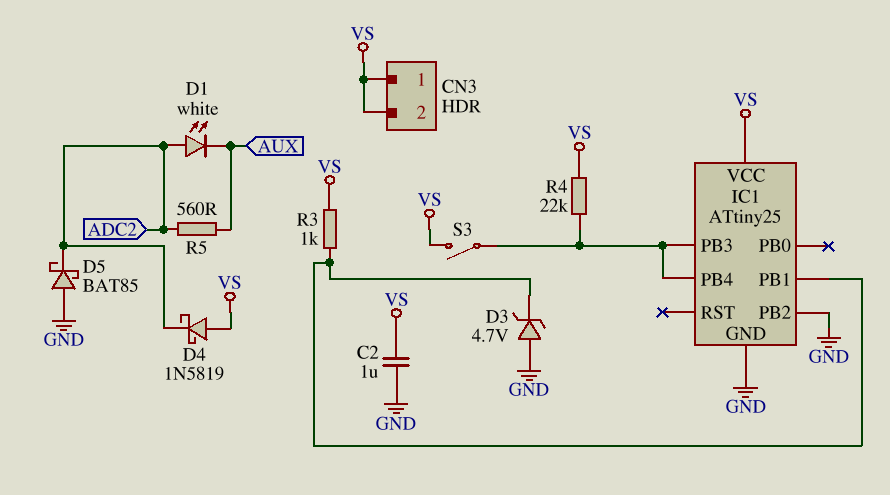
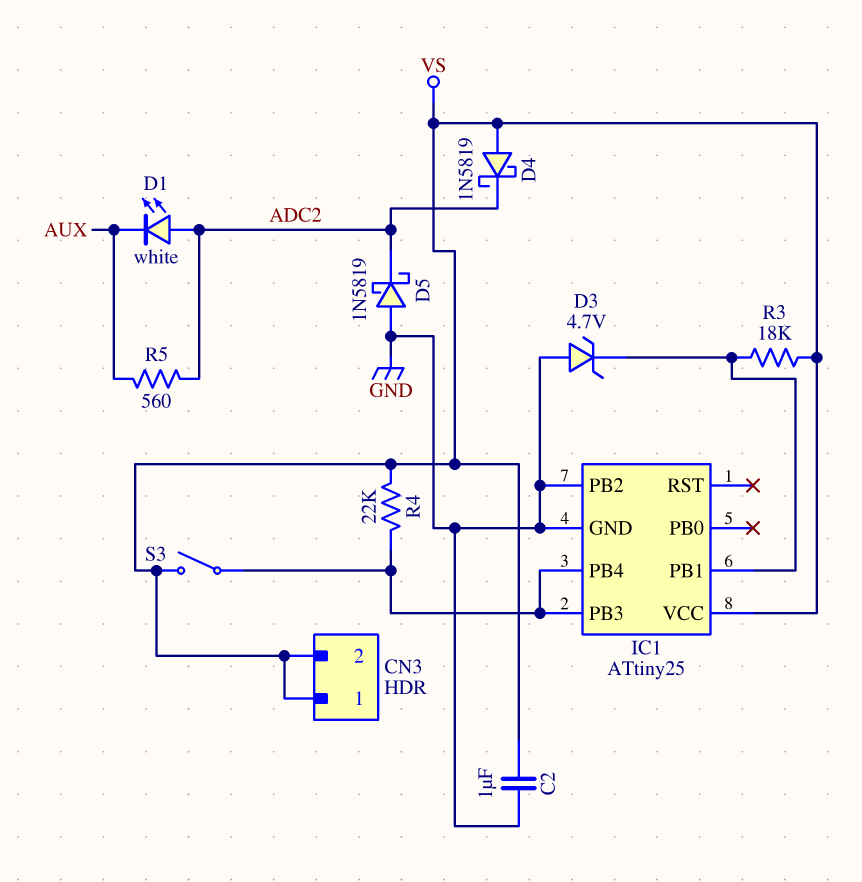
D5: schottky BAT85 (A GND, K ADC2) -> schottky 1N5819 (A GND, K ADC2)
R3: 1k (IC1/PB1, VS) -> 18k (IC1/PB1, VS)

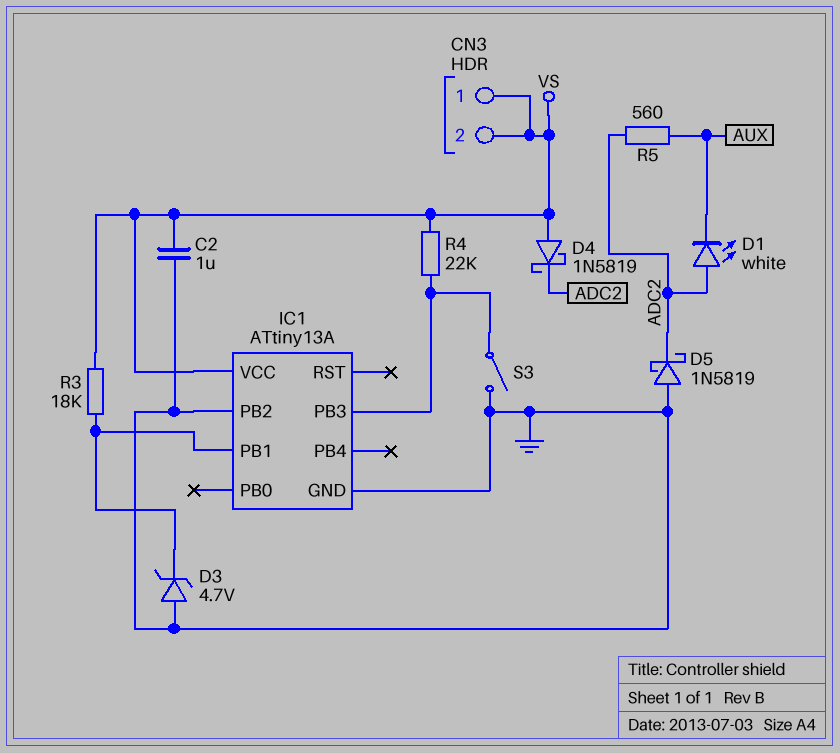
IC1: ATtiny25 -> ATtiny13A
IC1 pin PB4: IC1/PB3 -> none
S3: switch (IC1/PB3, VS) -> switch (GND, IC1/PB3)

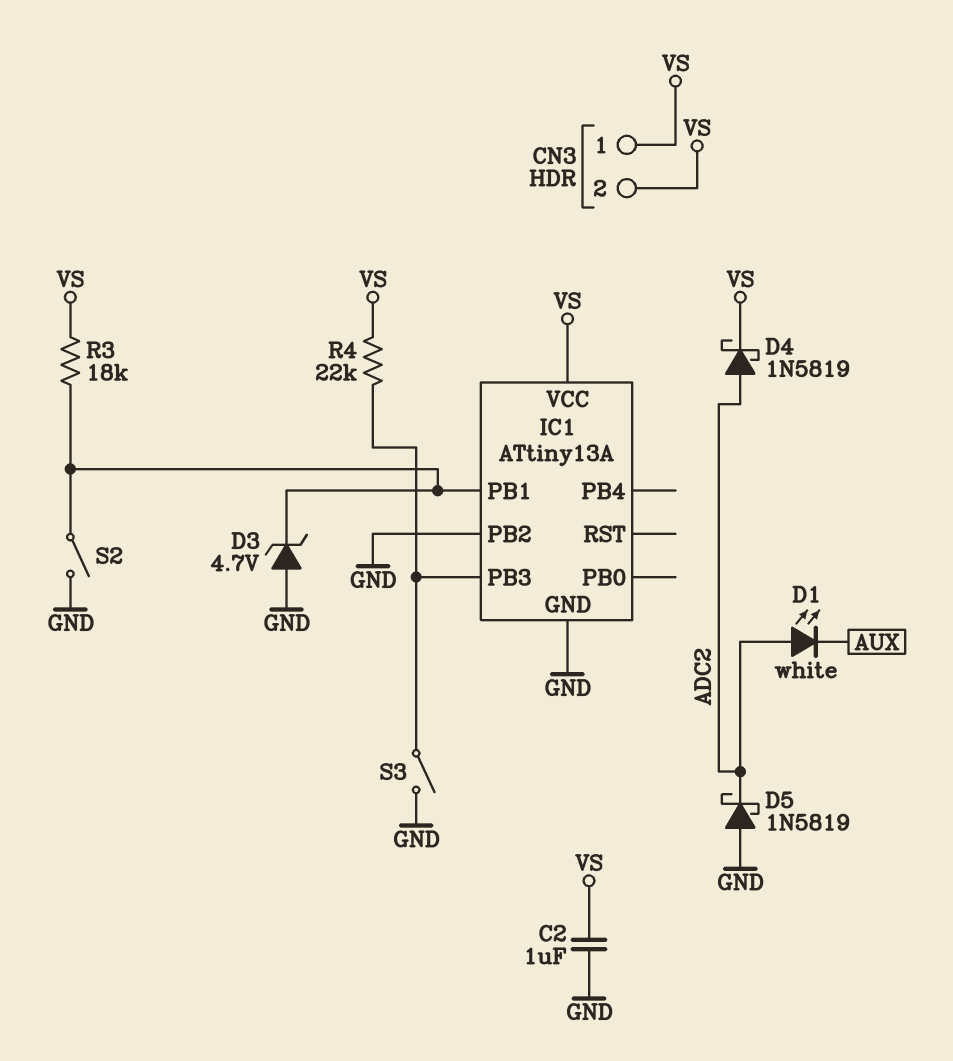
D4: schottky 1N5819 (A VS, K ADC2) -> schottky 1N5819 (A ADC2, K VS)
R5: 560 (ADC2, AUX) -> none
S2: none -> switch (GND, IC1/PB1)

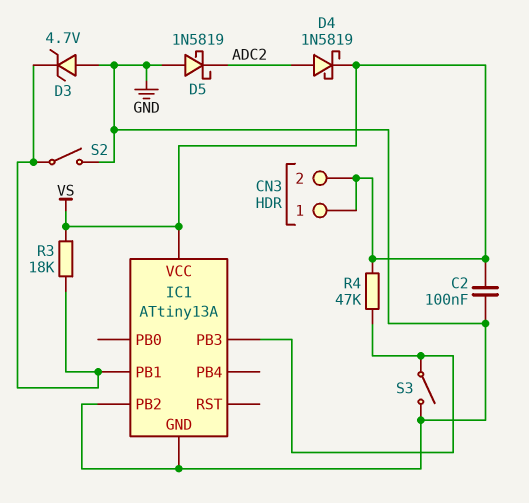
C2: 1uF (GND, VS) -> 100nF (GND, VS)
D1: LED white (A ADC2, K AUX) -> none
R4: 22k (IC1/PB3, VS) -> 47k (IC1/PB3, VS)

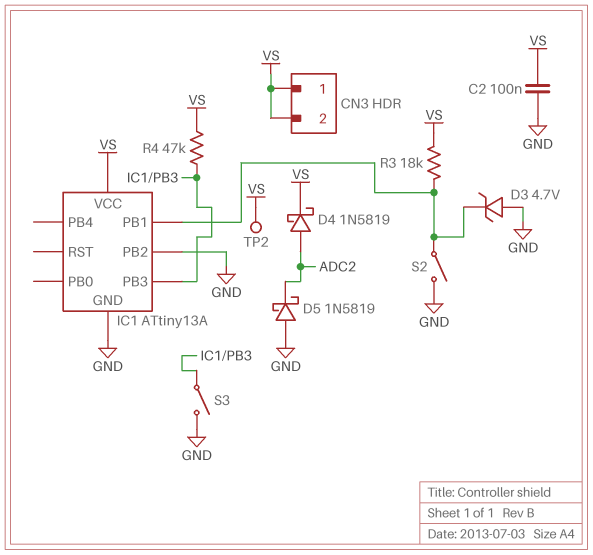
TP2: none -> test point (VS)

